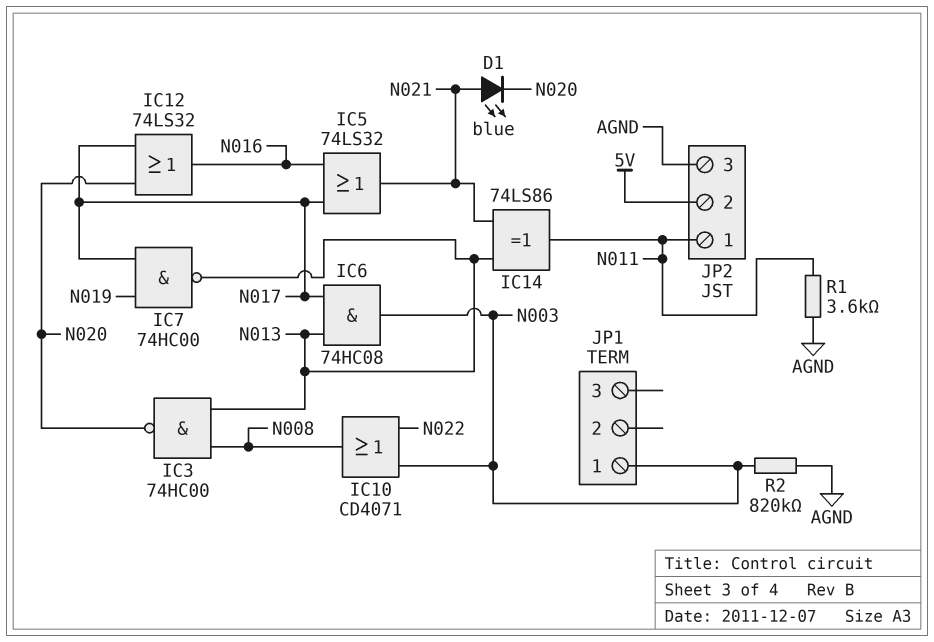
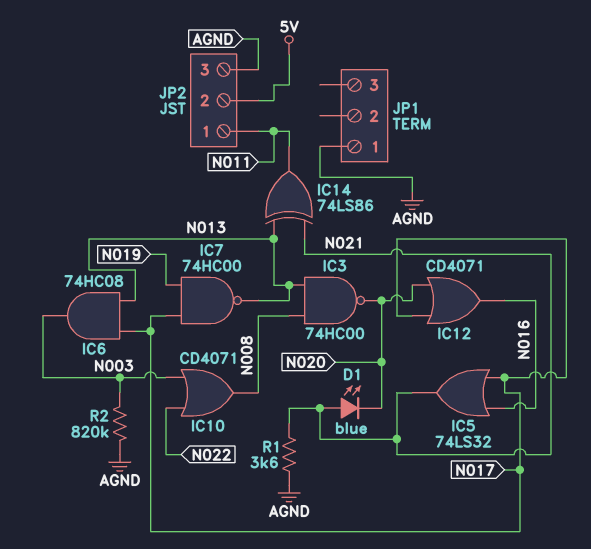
IC12: OR 74LS32 (in N017, in N020, out N016) -> OR CD4071 (in N017, in N020, out N016)
JP1 pin 1: N003 -> AGND
R1: 3.6k (AGND, N011) -> 3.6k (AGND, N021)

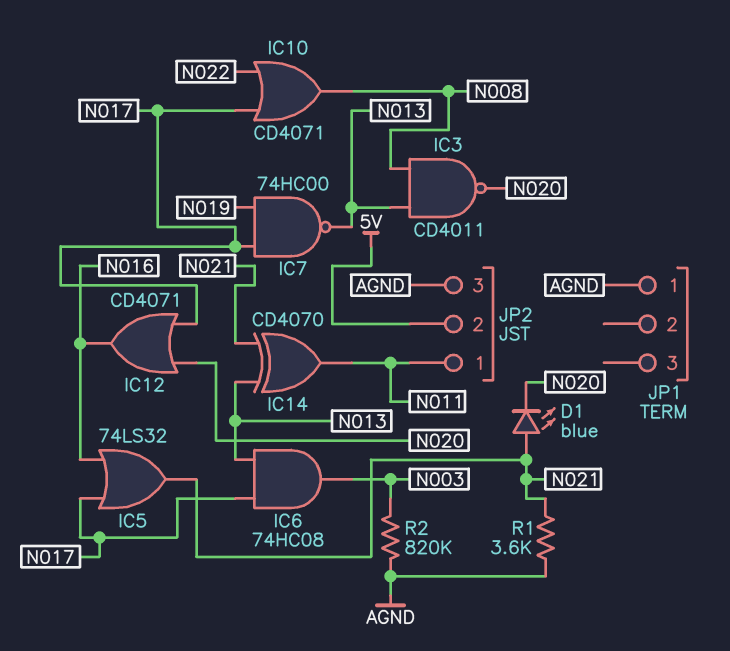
IC3: NAND 74HC00 (in N008, in N013, out N020) -> NAND CD4011 (in N008, in N013, out N020)
IC10: OR CD4071 (in N003, in N022, out N008) -> OR CD4071 (in N017, in N022, out N008)
IC14: XOR 74LS86 (in N013, in N021, out N011) -> XOR CD4070 (in N013, in N021, out N011)

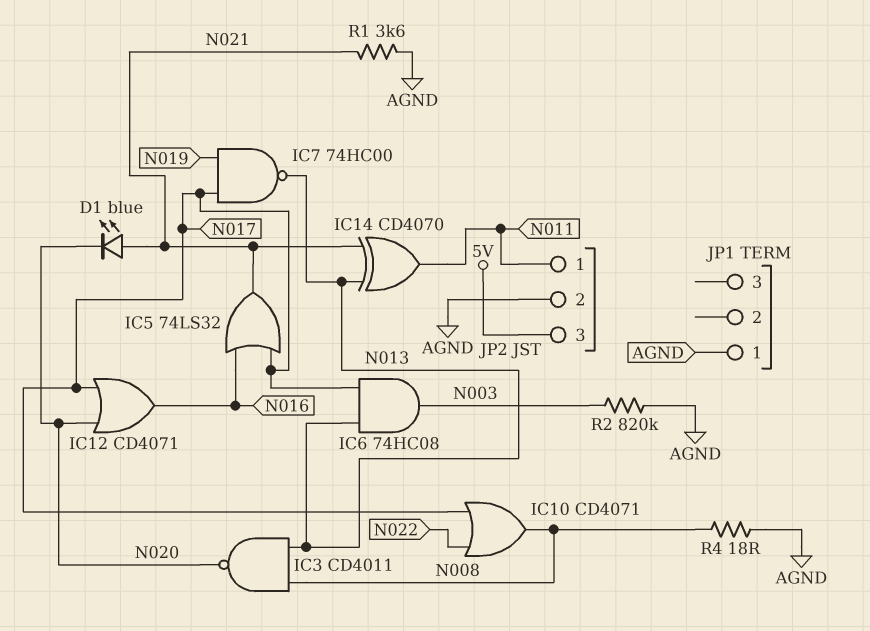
JP2 pin 2: 5V -> AGND
JP2 pin 3: AGND -> 5V
R4: none -> 18 (AGND, N008)

